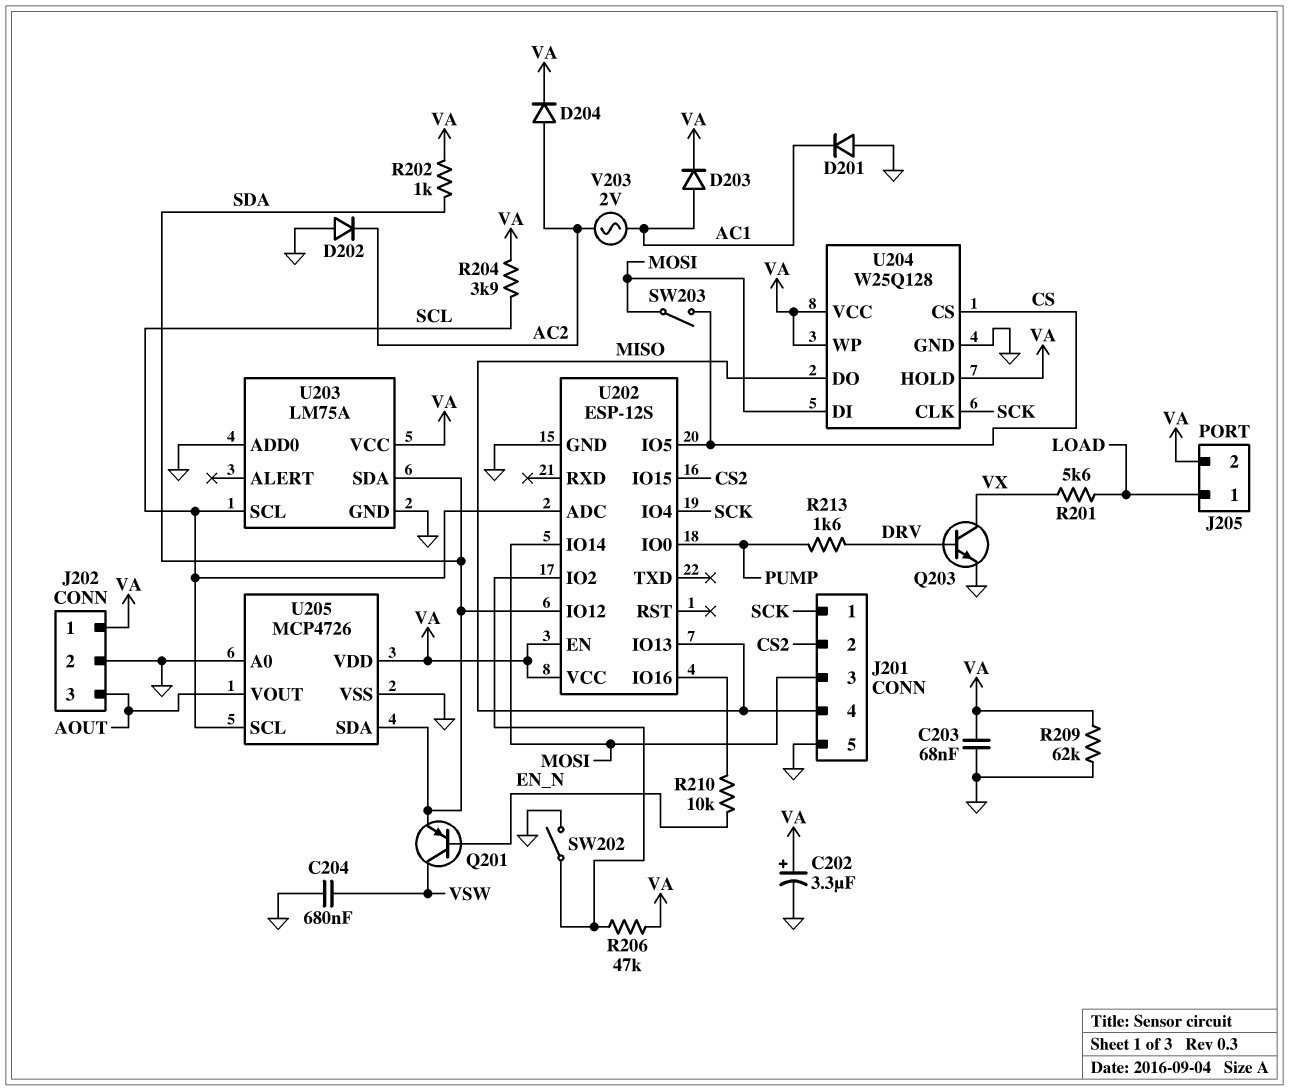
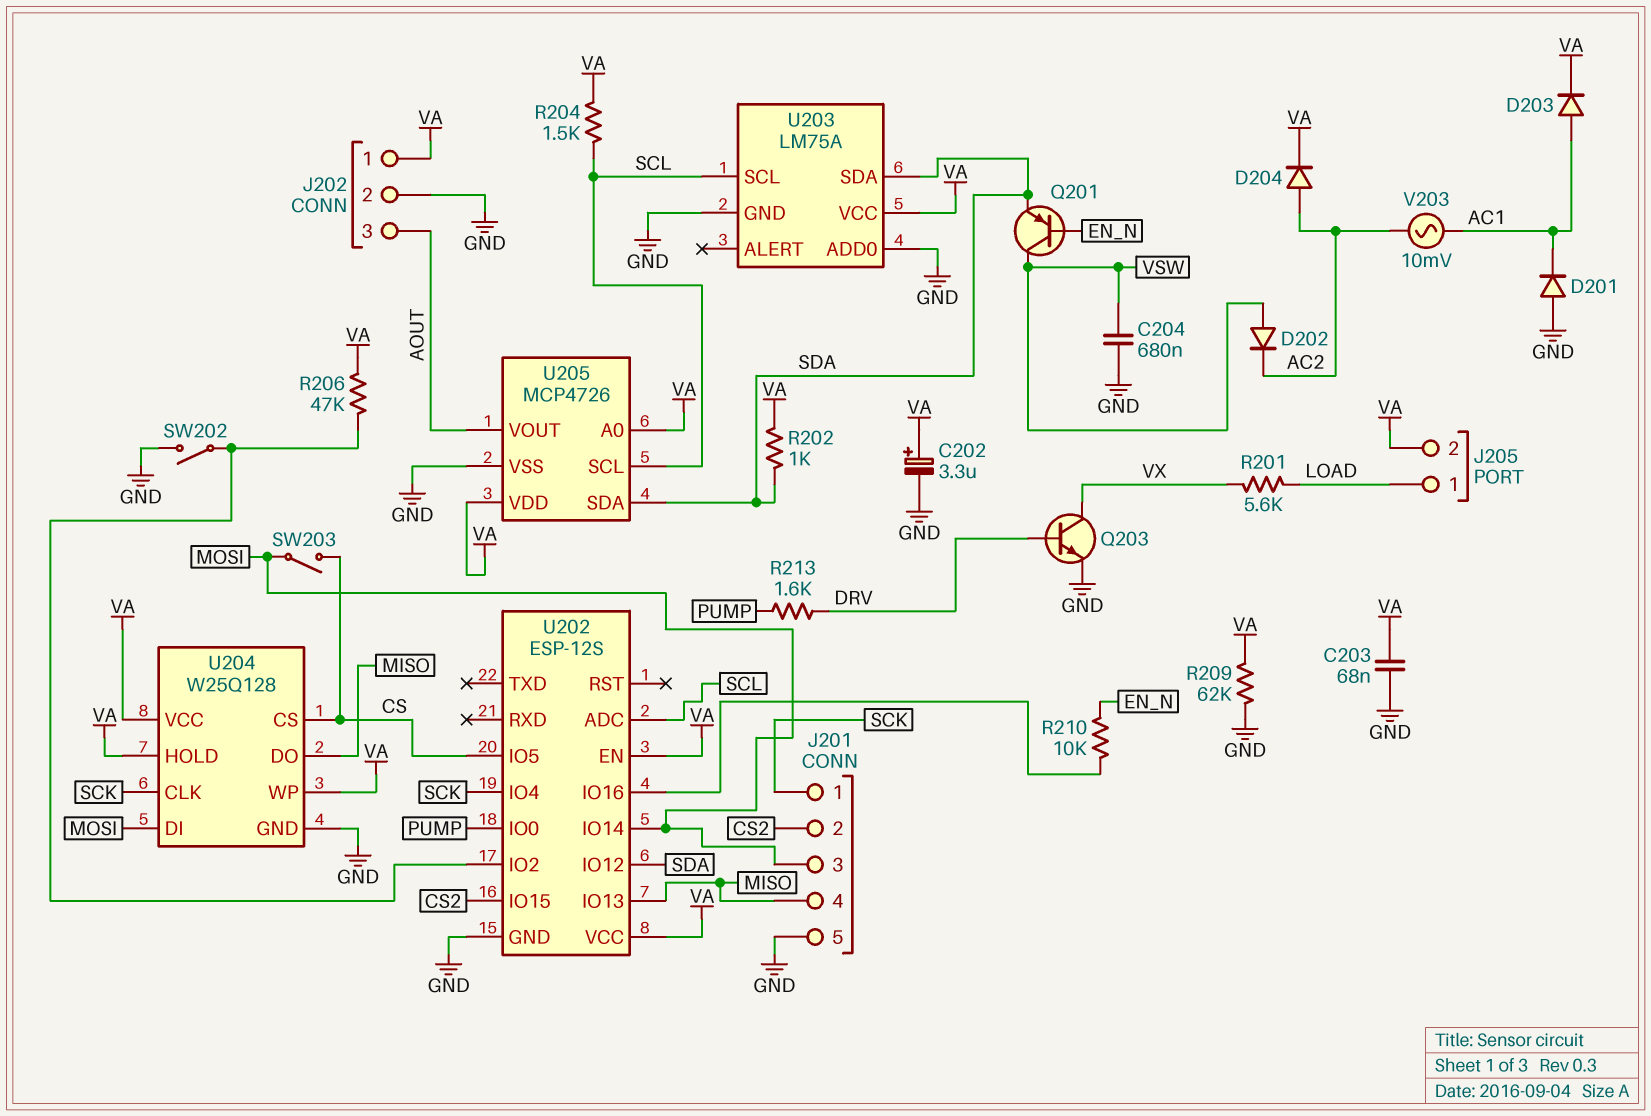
D202: diode (A GND, K AC2) -> diode (A VSW, K AC2)
R204: 3.9k (SCL, VA) -> 1.5k (SCL, VA)
U205 pin A0: GND -> VA
V203: AC 2V (AC1, AC2) -> AC 10mV (AC1, AC2)

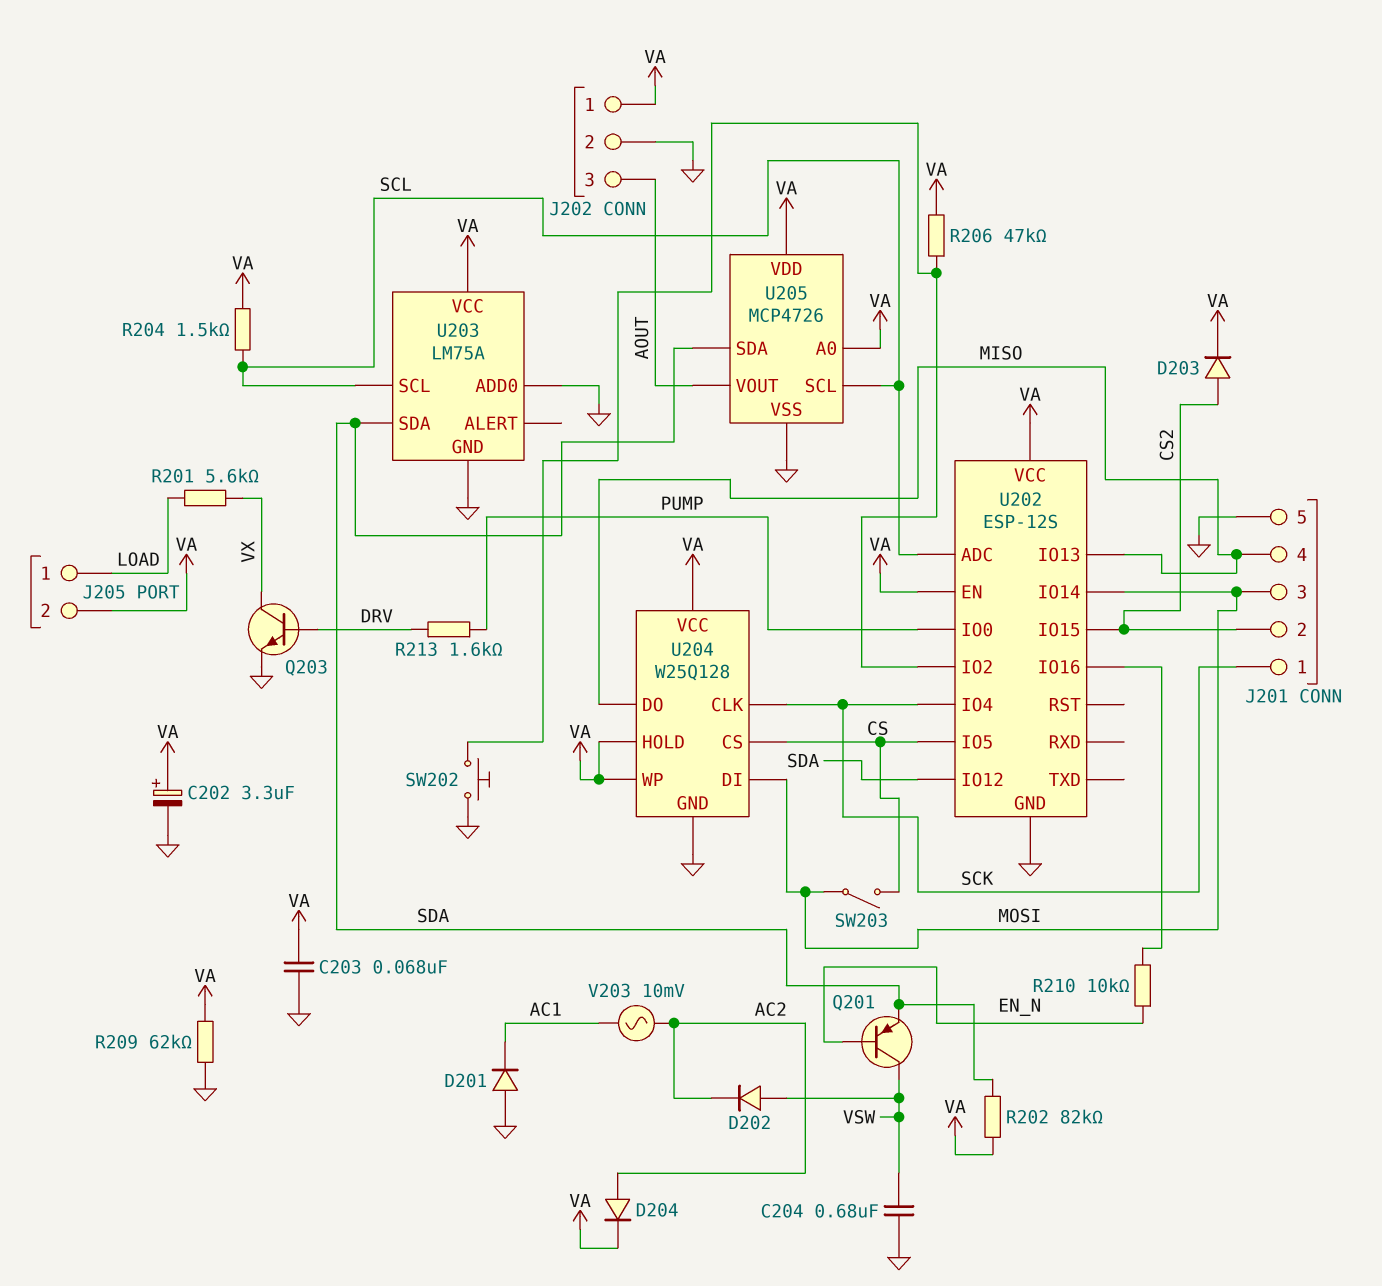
D203: diode (A AC1, K VA) -> diode (A CS2, K VA)
R202: 1k (SDA, VA) -> 82k (SDA, VA)
SW202: switch (GND, U202/IO2) -> button (GND, U202/IO2)

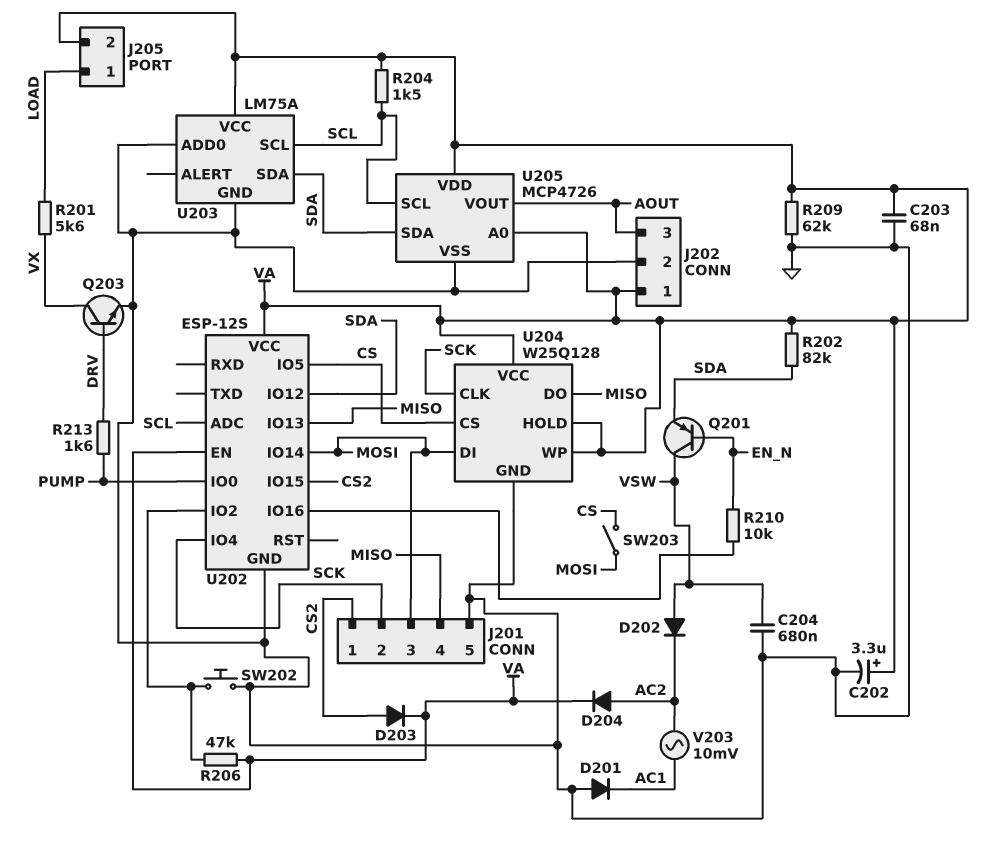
J201 pin 1: SCK -> CS2
J201 pin 2: CS2 -> SCK

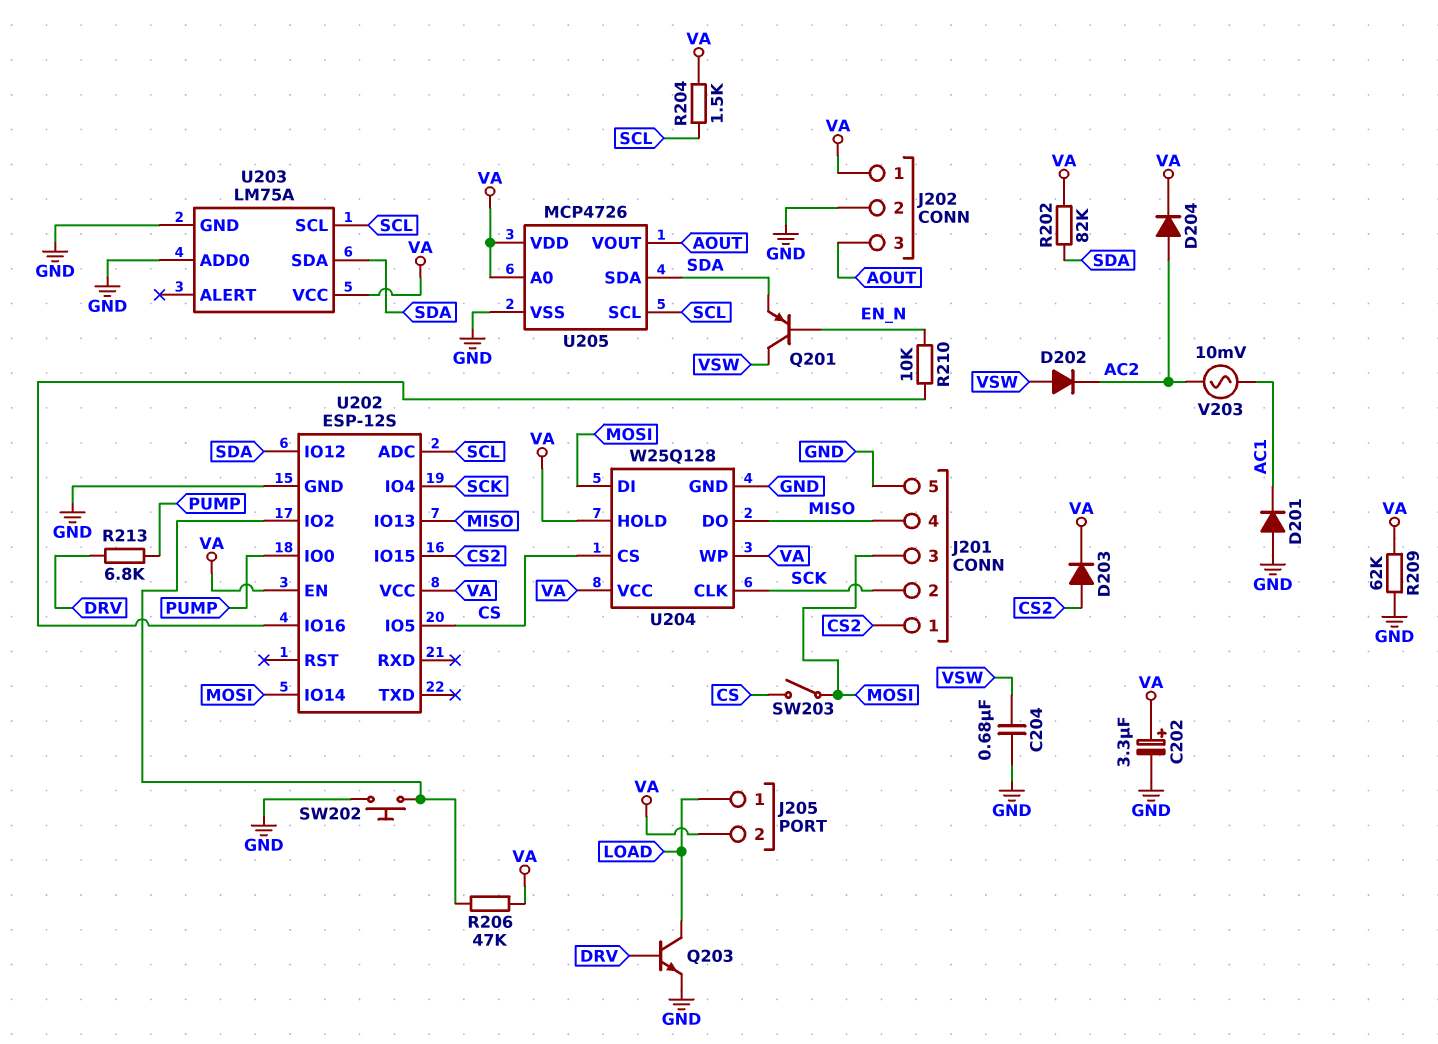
C203: 68nF (GND, VA) -> none
Q203: NPN (B DRV, C VX, E GND) -> NPN (B DRV, C LOAD, E GND)
R201: 5.6k (LOAD, VX) -> none
R213: 1.6k (DRV, PUMP) -> 6.8k (DRV, PUMP)

